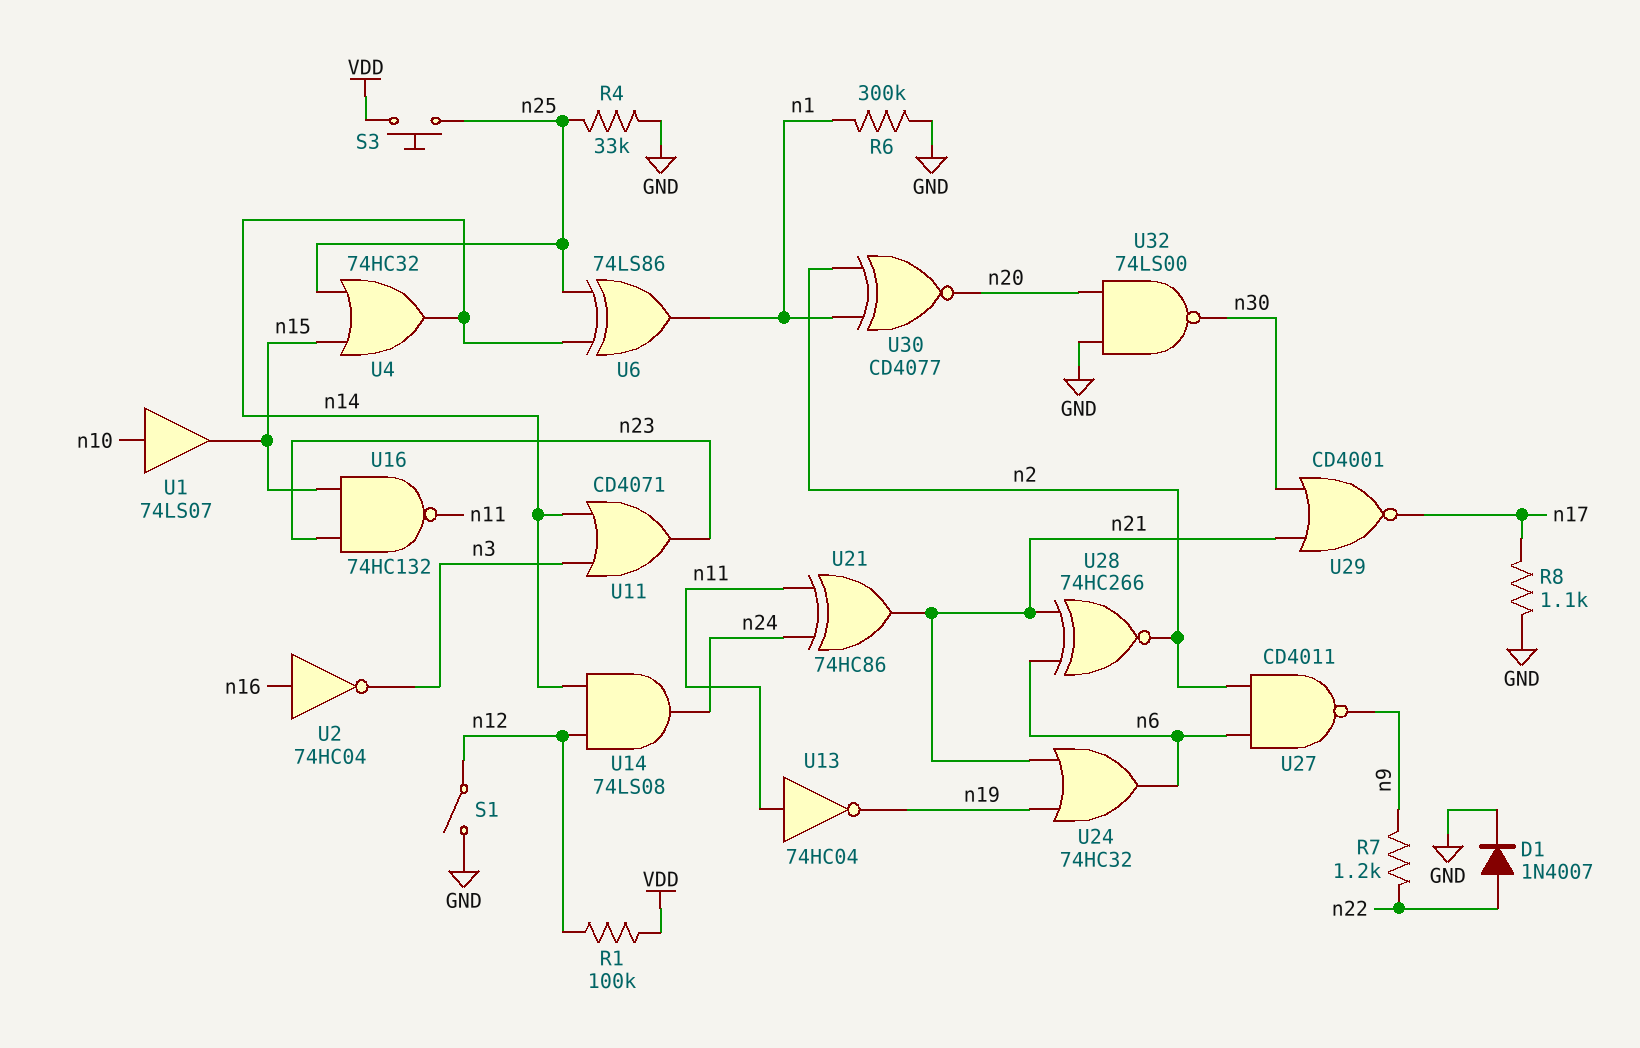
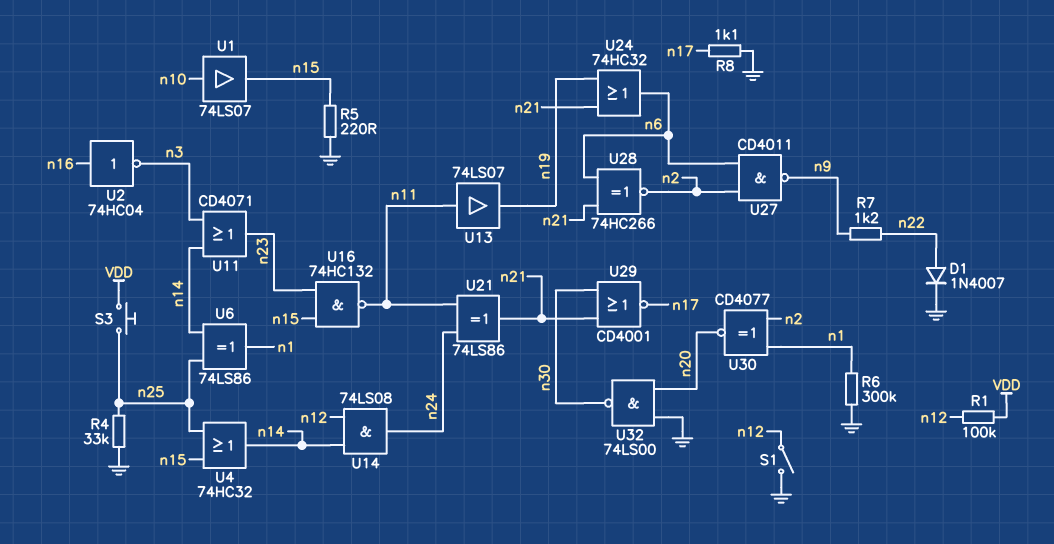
R5: none -> 220 (GND, n15)
U13: NOT 74HC04 (in n11, out n19) -> buffer 74LS07 (in n11, out n19)
U21: XOR 74HC86 (in n11, in n24, out n21) -> XOR 74LS86 (in n11, in n24, out n21)

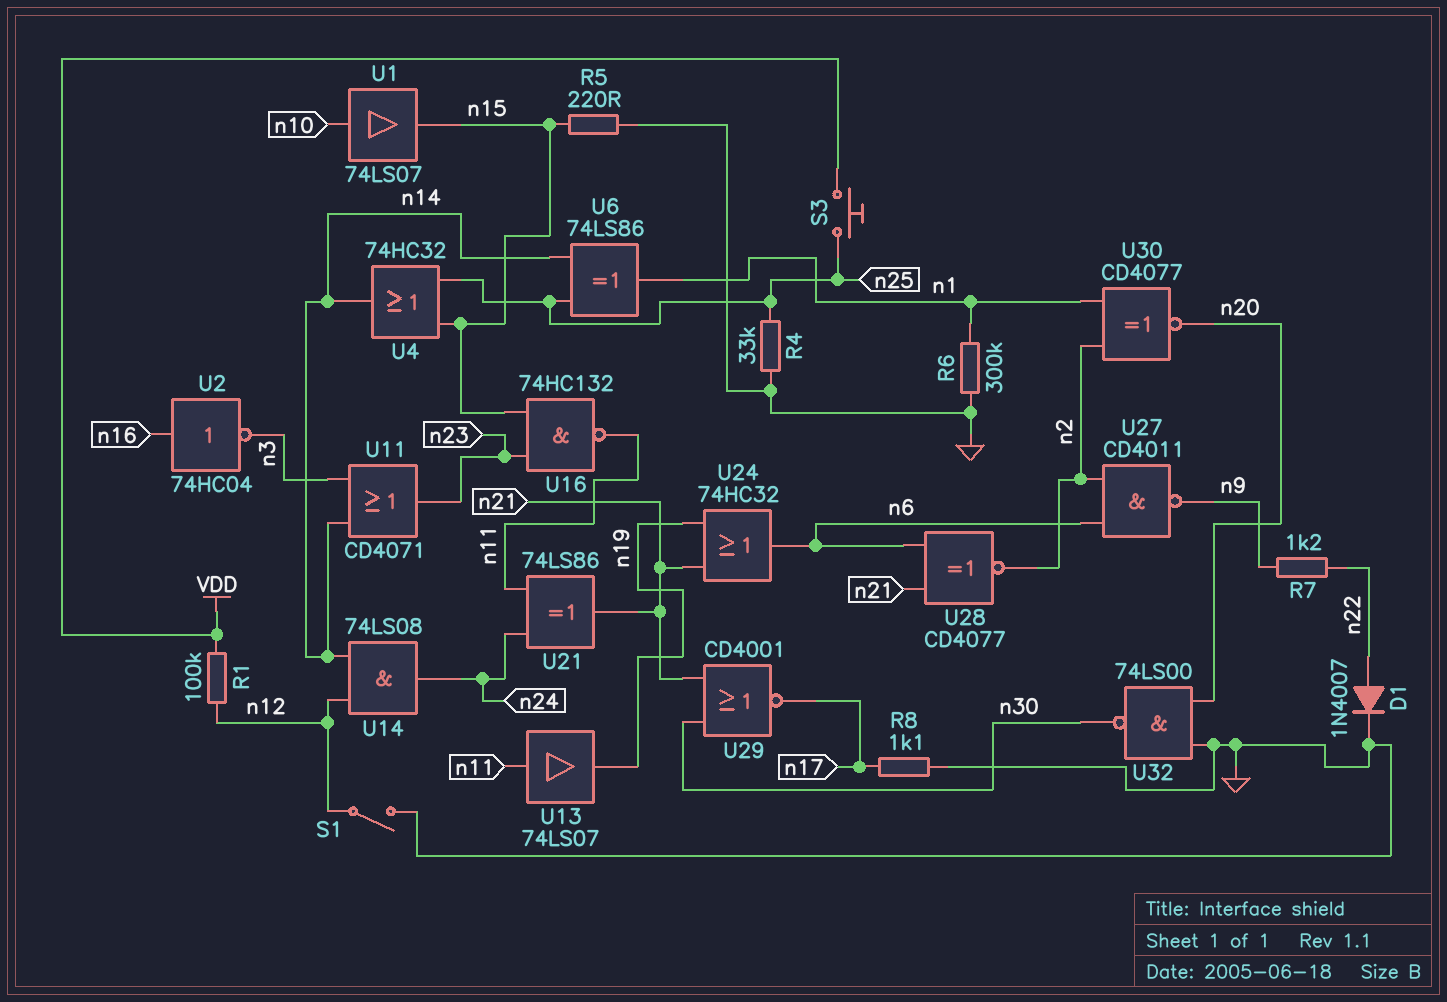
U28: XNOR 74HC266 (in n6, in n21, out n2) -> XNOR CD4077 (in n6, in n21, out n2)

